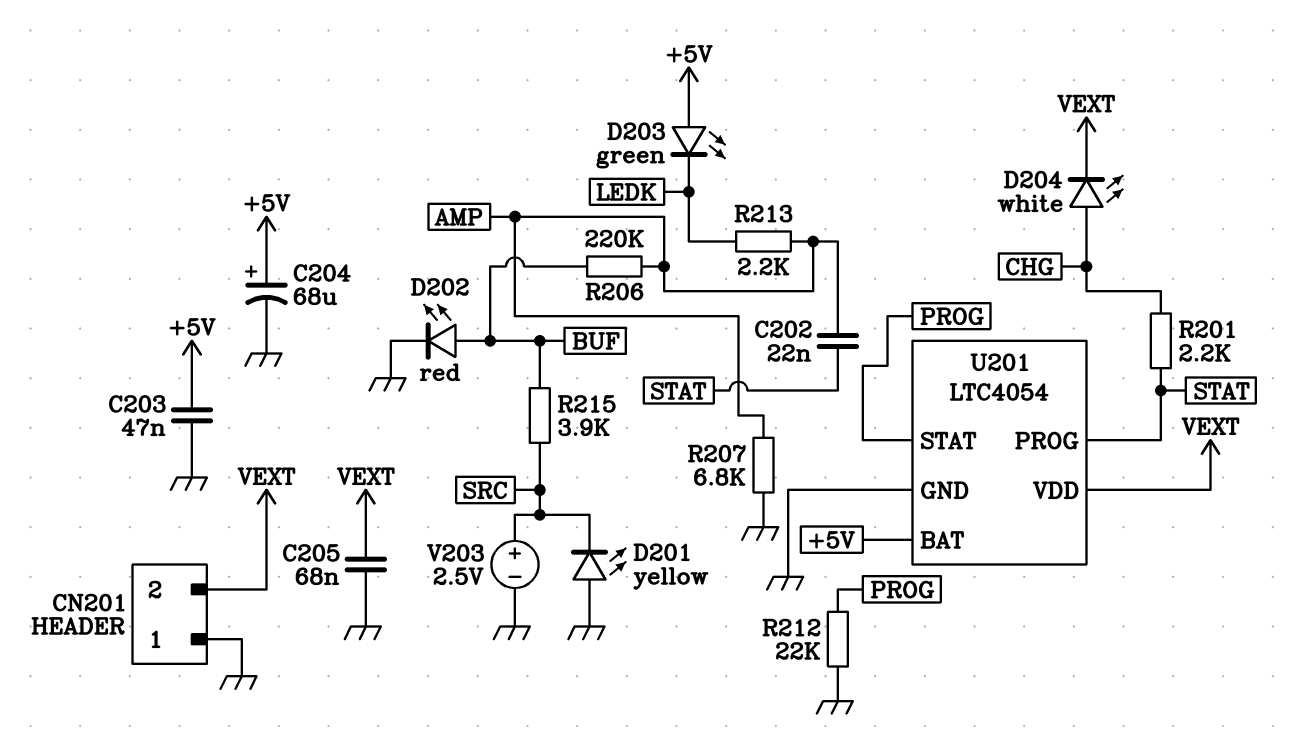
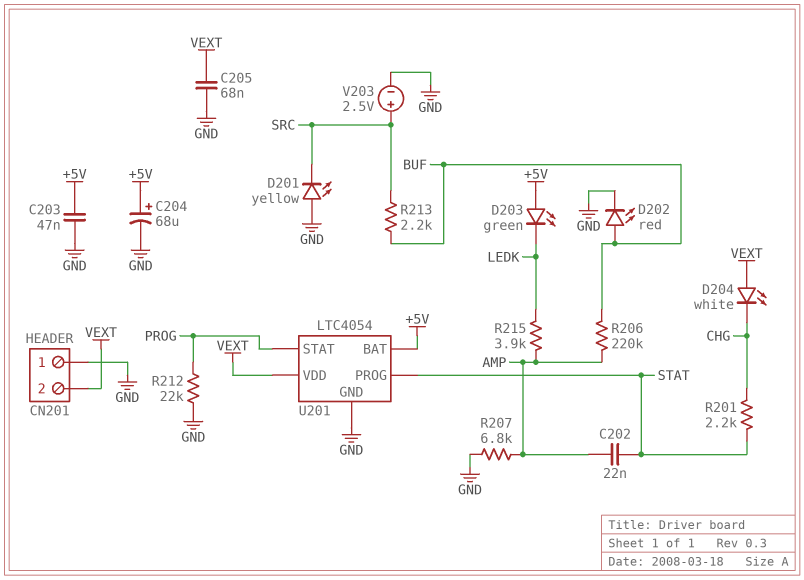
D204: LED white (A CHG, K VEXT) -> LED white (A VEXT, K CHG)
R213: 2.2k (AMP, LEDK) -> 2.2k (BUF, SRC)
R215: 3.9k (BUF, SRC) -> 3.9k (AMP, LEDK)

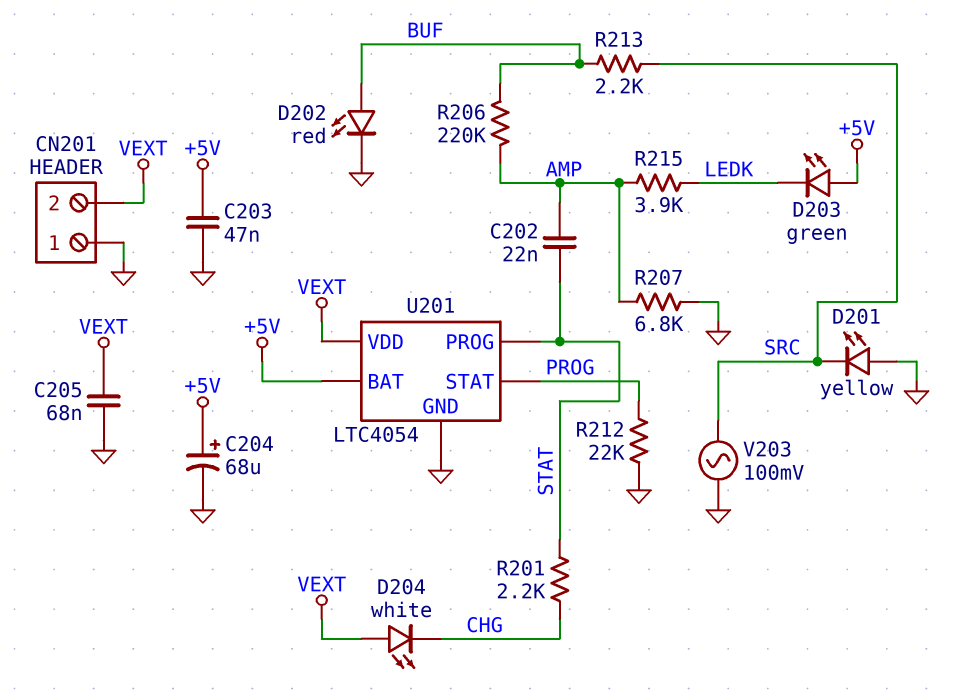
V203: 2.5V (plus SRC, minus GND) -> AC 100mV (GND, SRC)

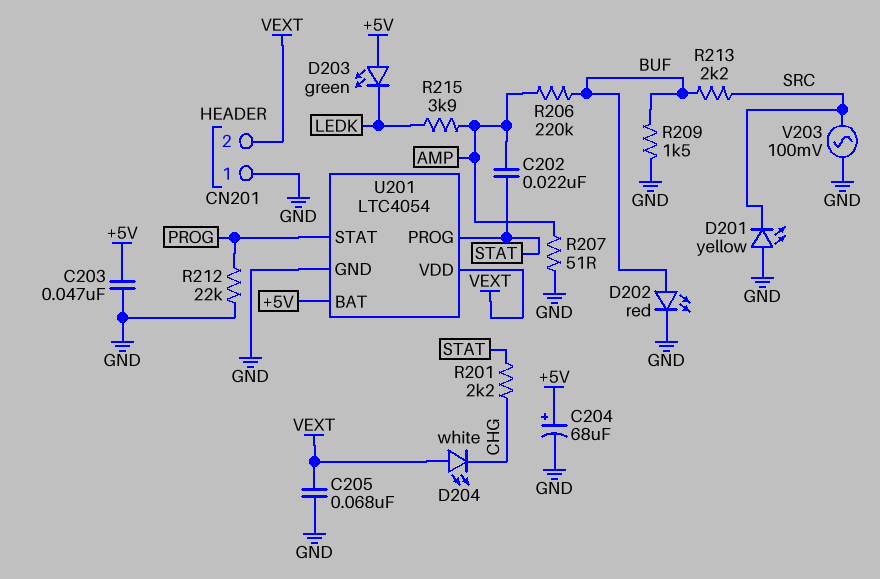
R207: 6.8k (AMP, GND) -> 51 (AMP, GND)
R209: none -> 1.5k (BUF, GND)

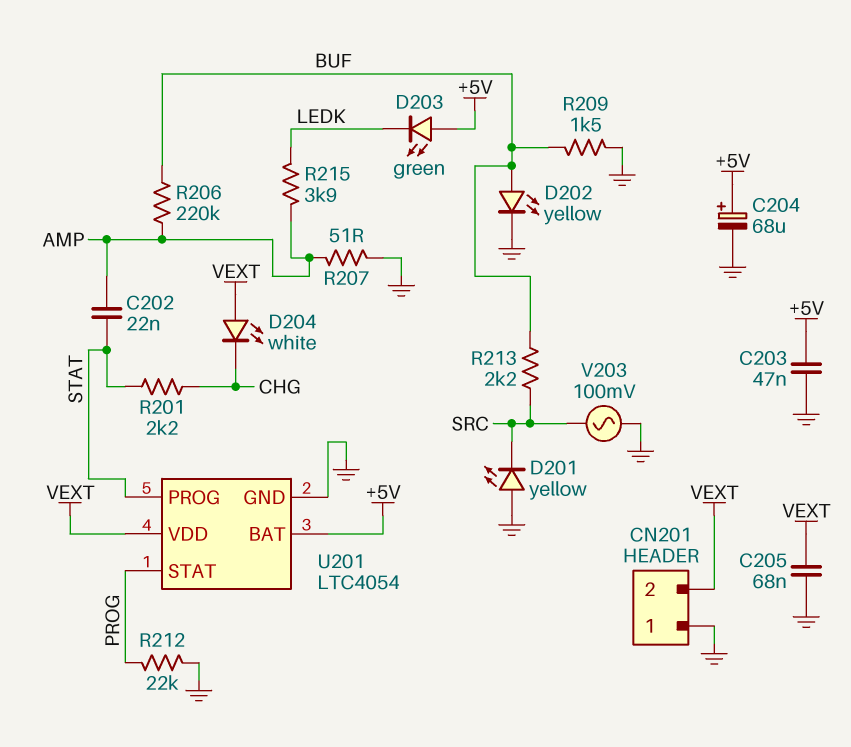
D202: LED red (A BUF, K GND) -> LED yellow (A BUF, K GND)

